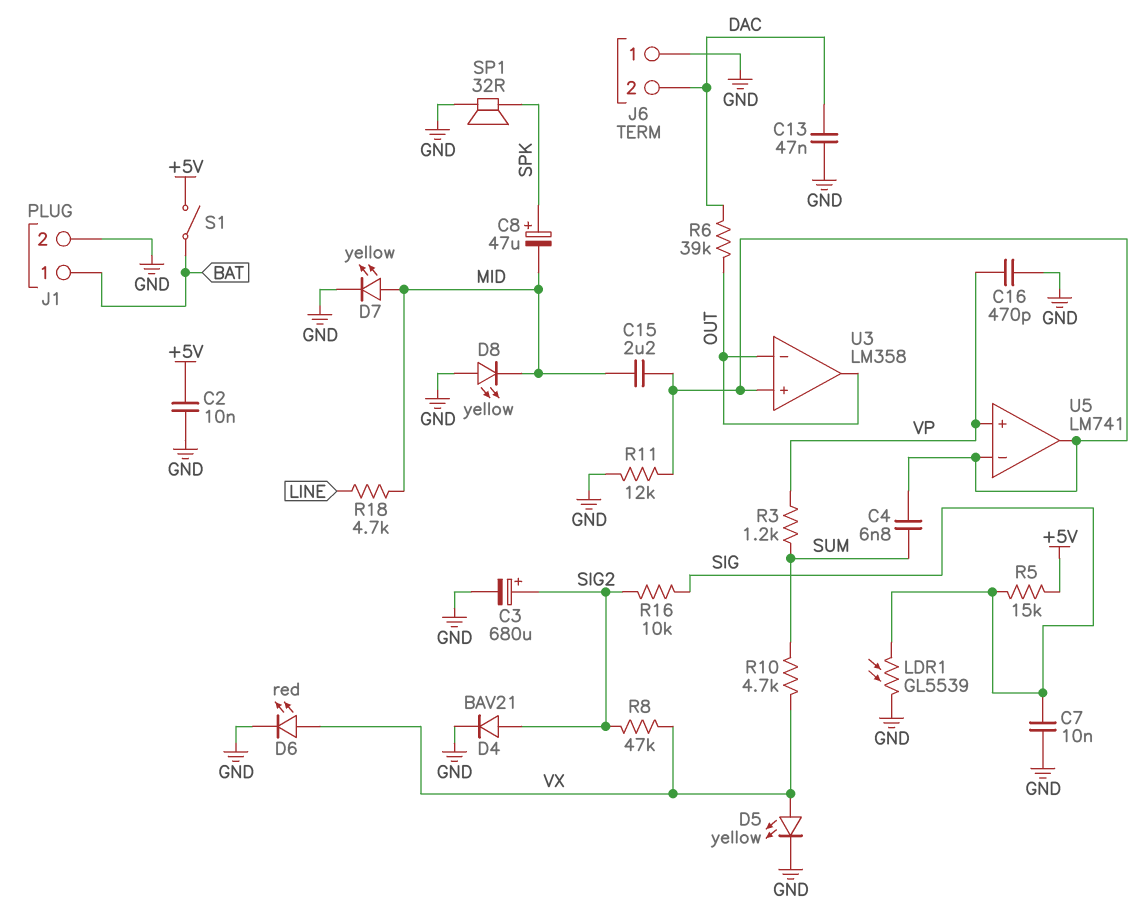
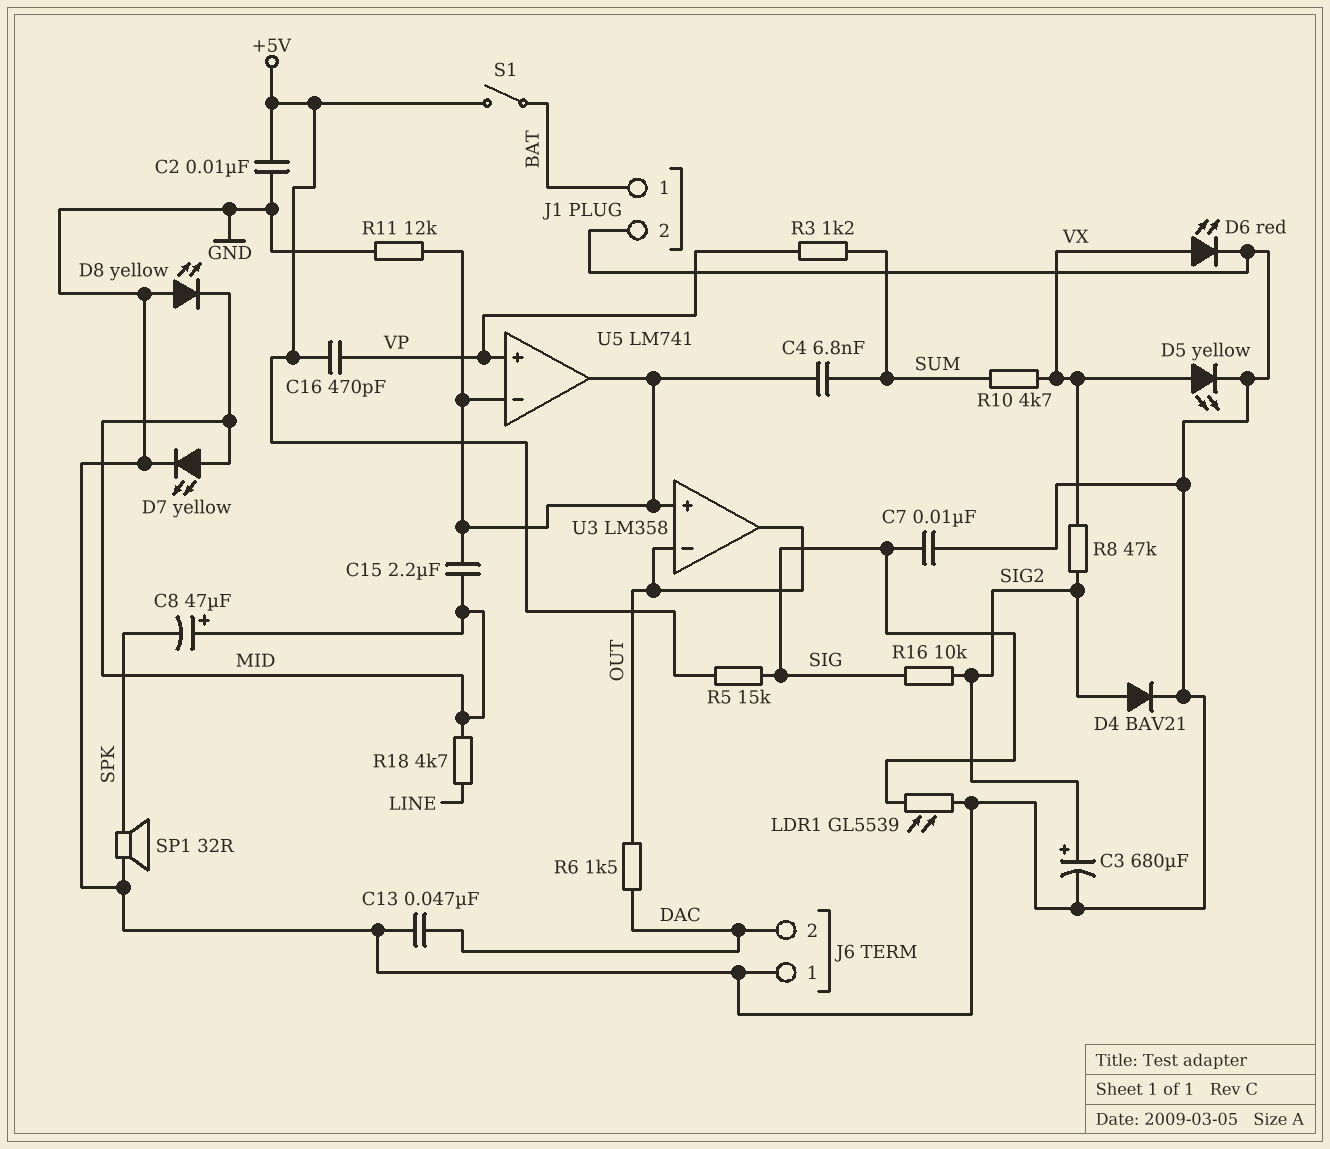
C8: 47uF (plus SPK, minus MID) -> 47uF (plus MID, minus SPK)
C16: 470pF (GND, VP) -> 470pF (+5V, VP)
R6: 39k (DAC, OUT) -> 1.5k (DAC, OUT)

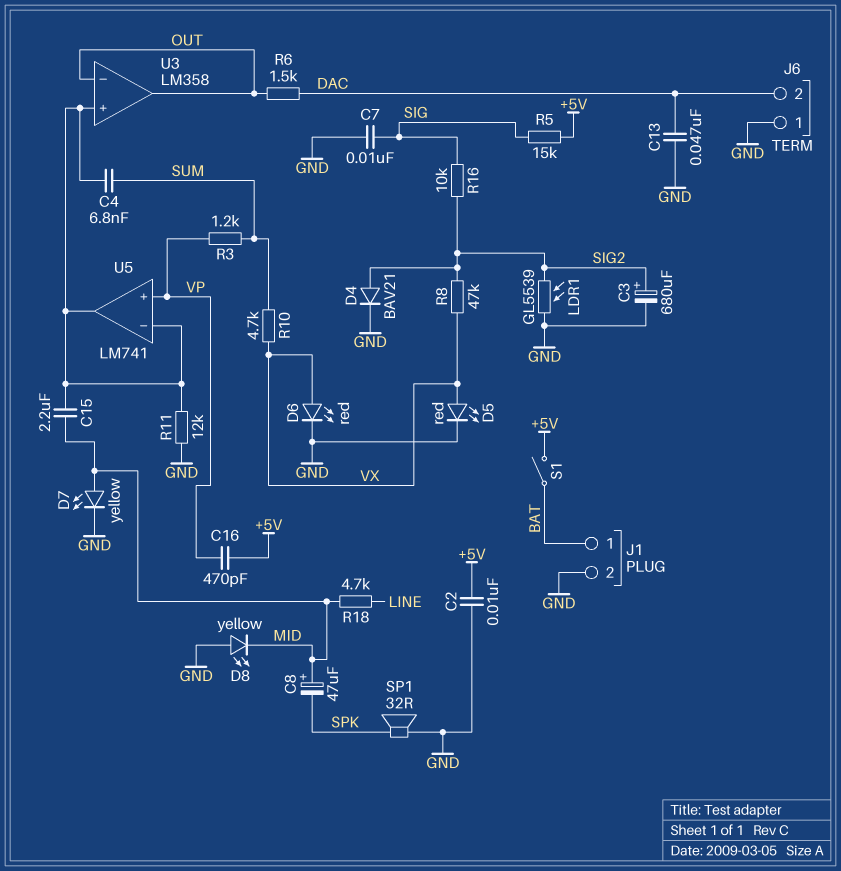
D5: LED yellow (A VX, K GND) -> LED red (A VX, K GND)
LDR1: GL5539 (GND, SIG) -> GL5539 (GND, SIG2)

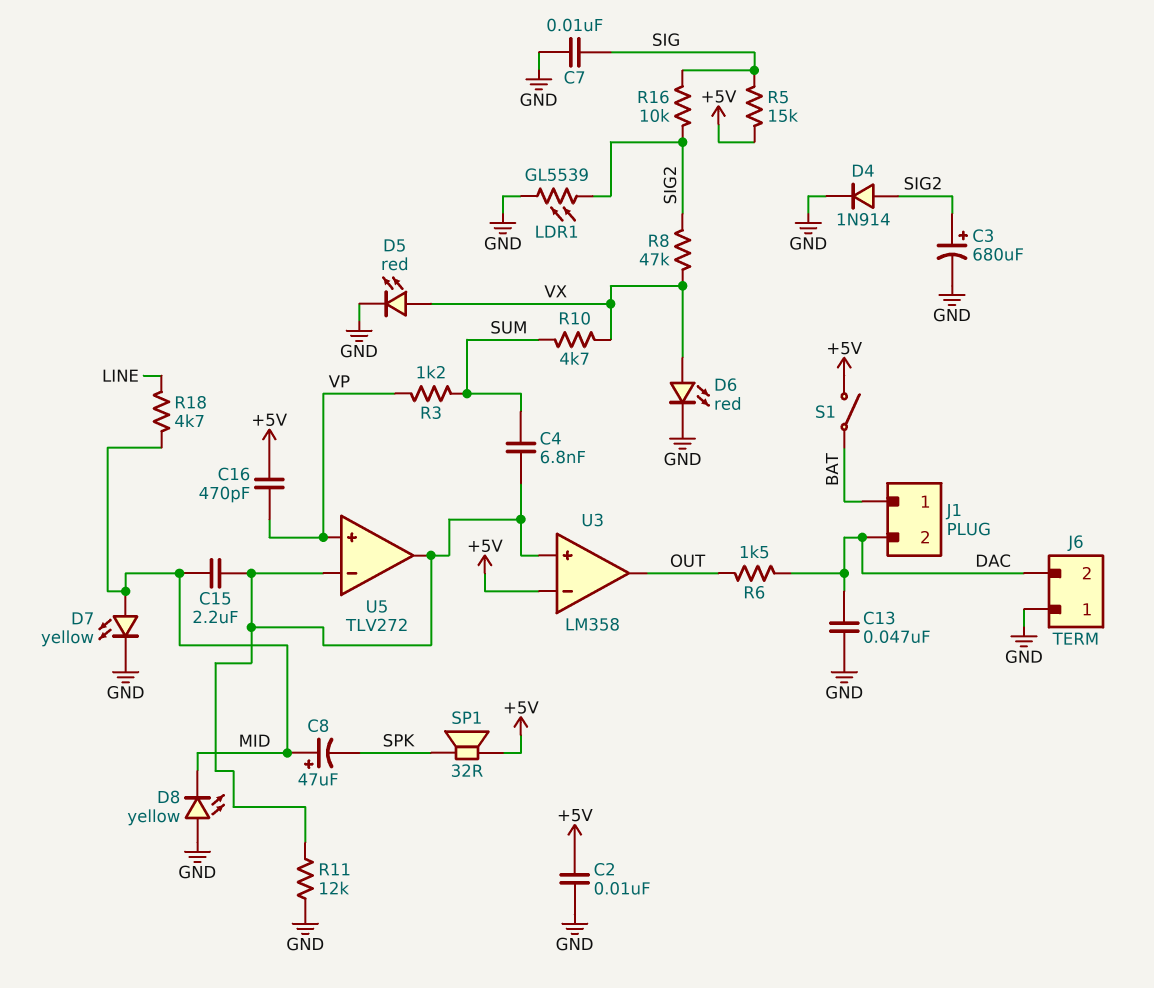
D4: diode BAV21 (A SIG2, K GND) -> diode 1N914 (A SIG2, K GND)
J1 pin 2: GND -> DAC
SP1: speaker 32R (GND, SPK) -> speaker 32R (+5V, SPK)
U3 pin in-: OUT -> +5V
U5: LM741 -> TLV272

